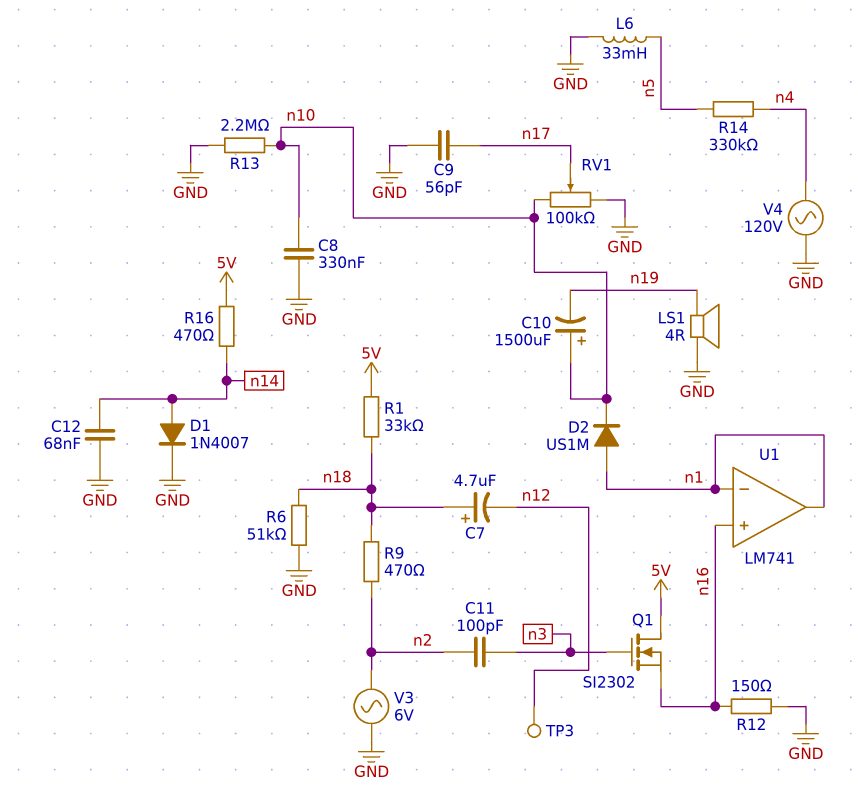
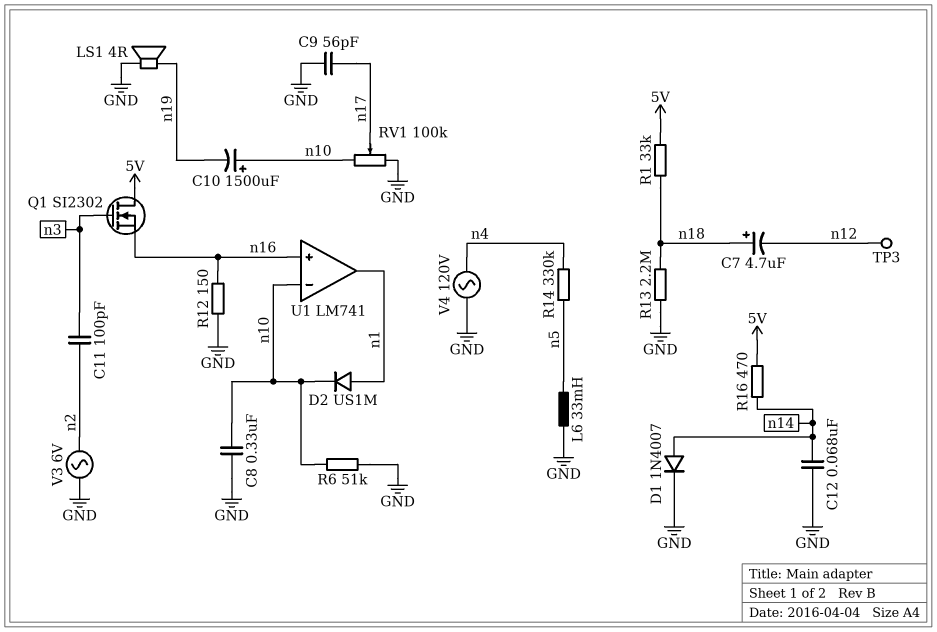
R6: 51k (GND, n18) -> 51k (GND, n10)
R9: 470 (n2, n18) -> none
R13: 2.2M (GND, n10) -> 2.2M (GND, n18)
U1 pin in-: n1 -> n10

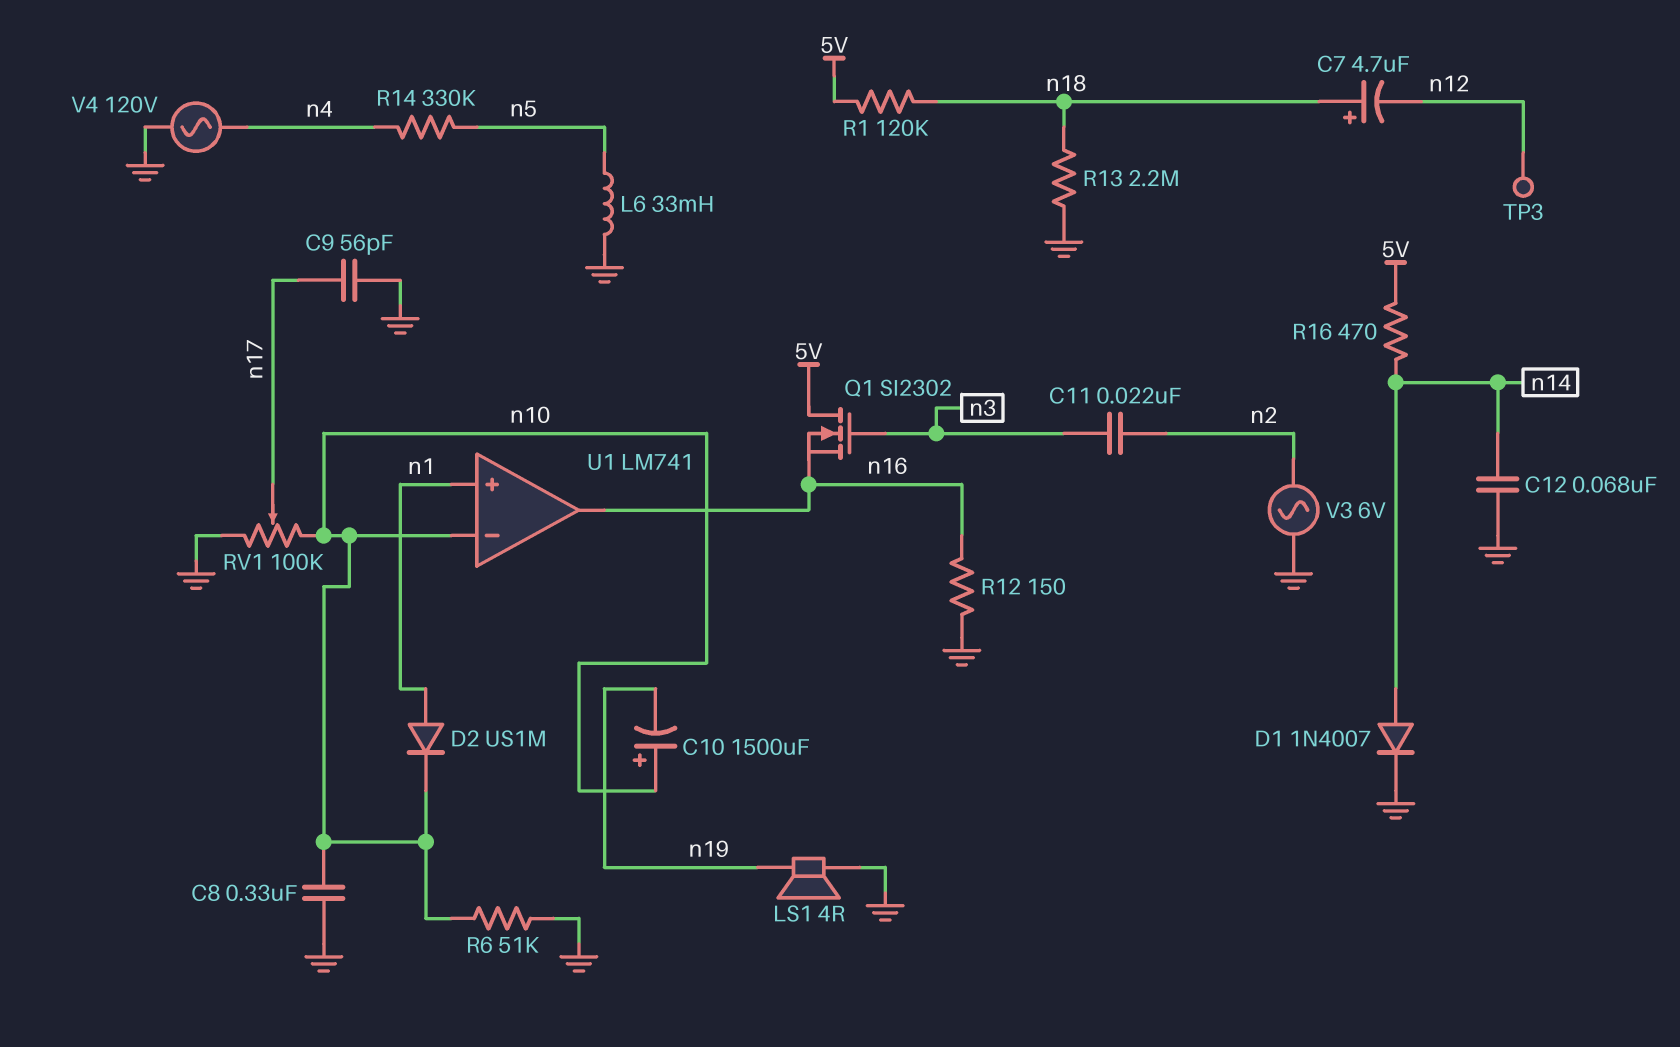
C11: 100pF (n2, n3) -> 22nF (n2, n3)
R1: 33k (5V, n18) -> 120k (5V, n18)
U1 pin in+: n16 -> n1
U1 pin out: n1 -> n16

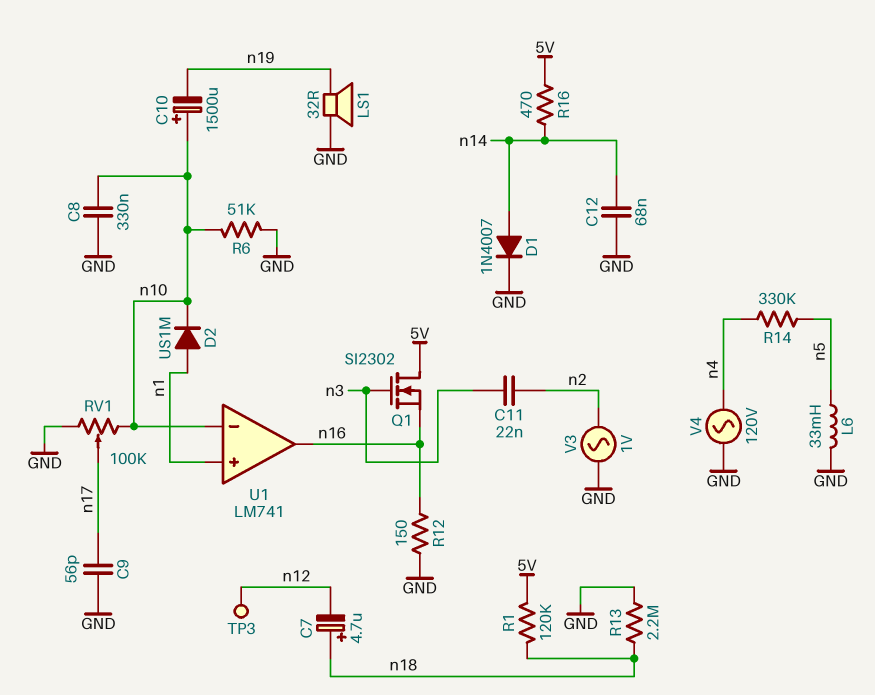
LS1: speaker 4R (GND, n19) -> speaker 32R (GND, n19)
V3: AC 6V (GND, n2) -> AC 1V (GND, n2)

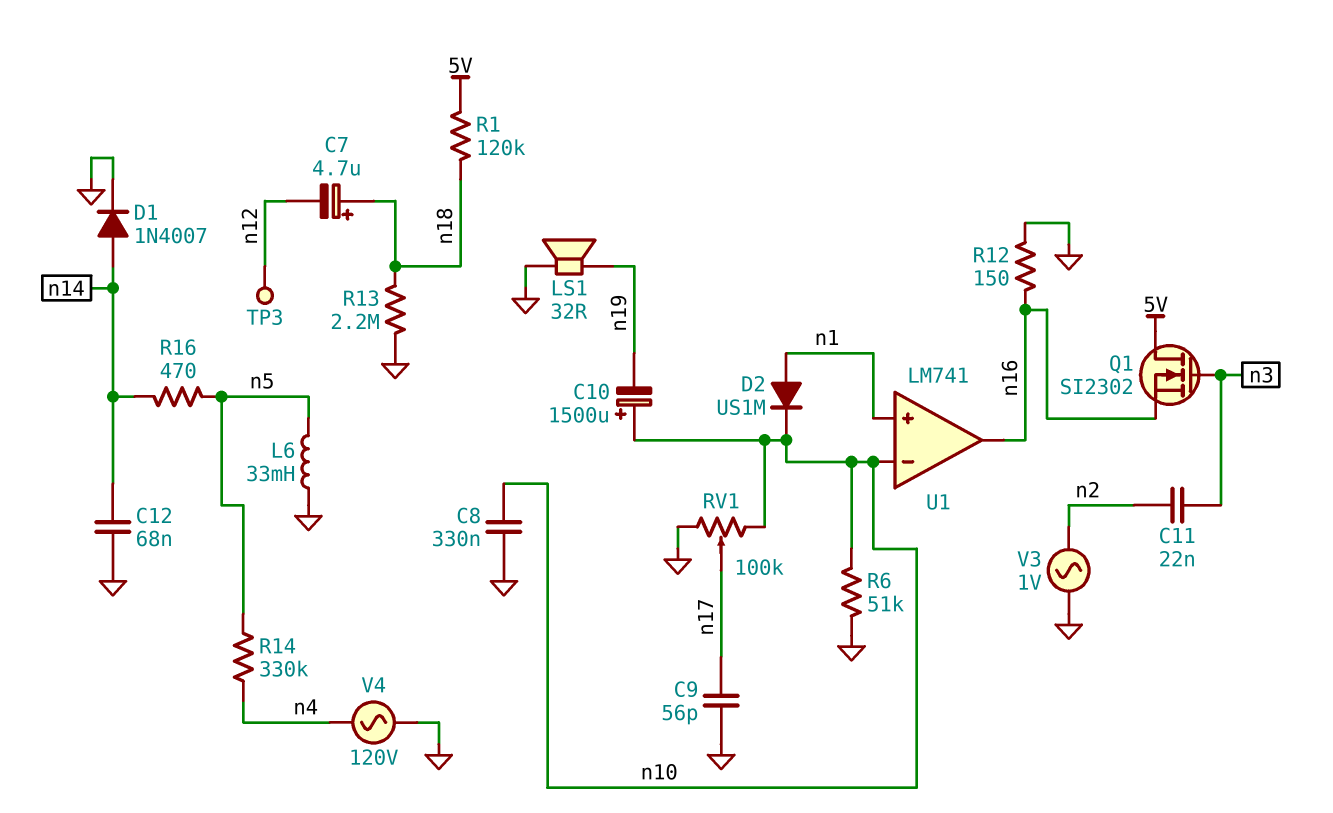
R16: 470 (5V, n14) -> 470 (n5, n14)

